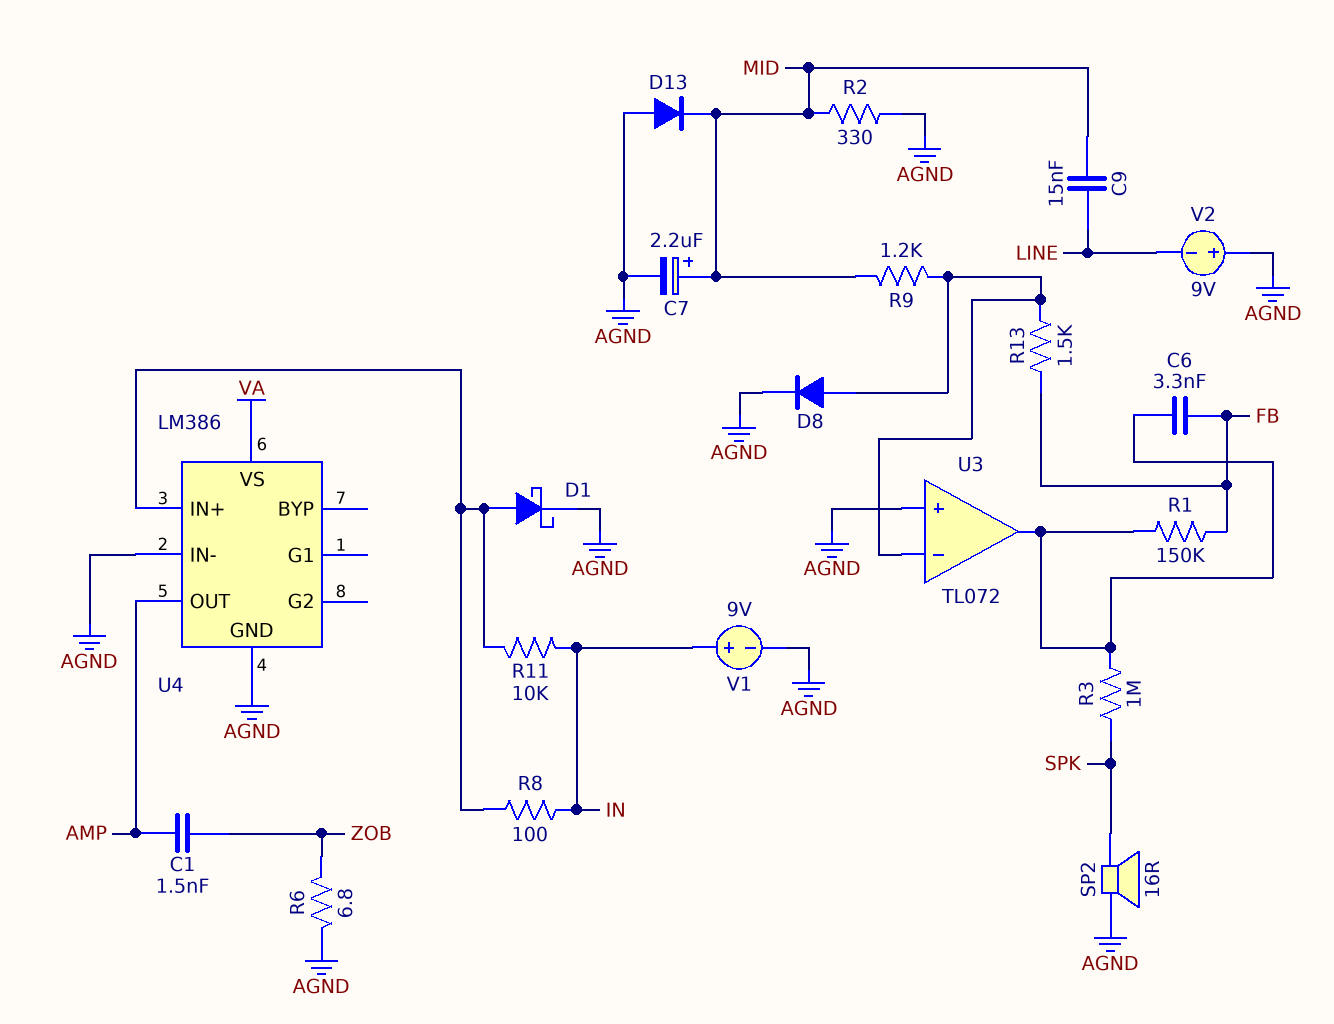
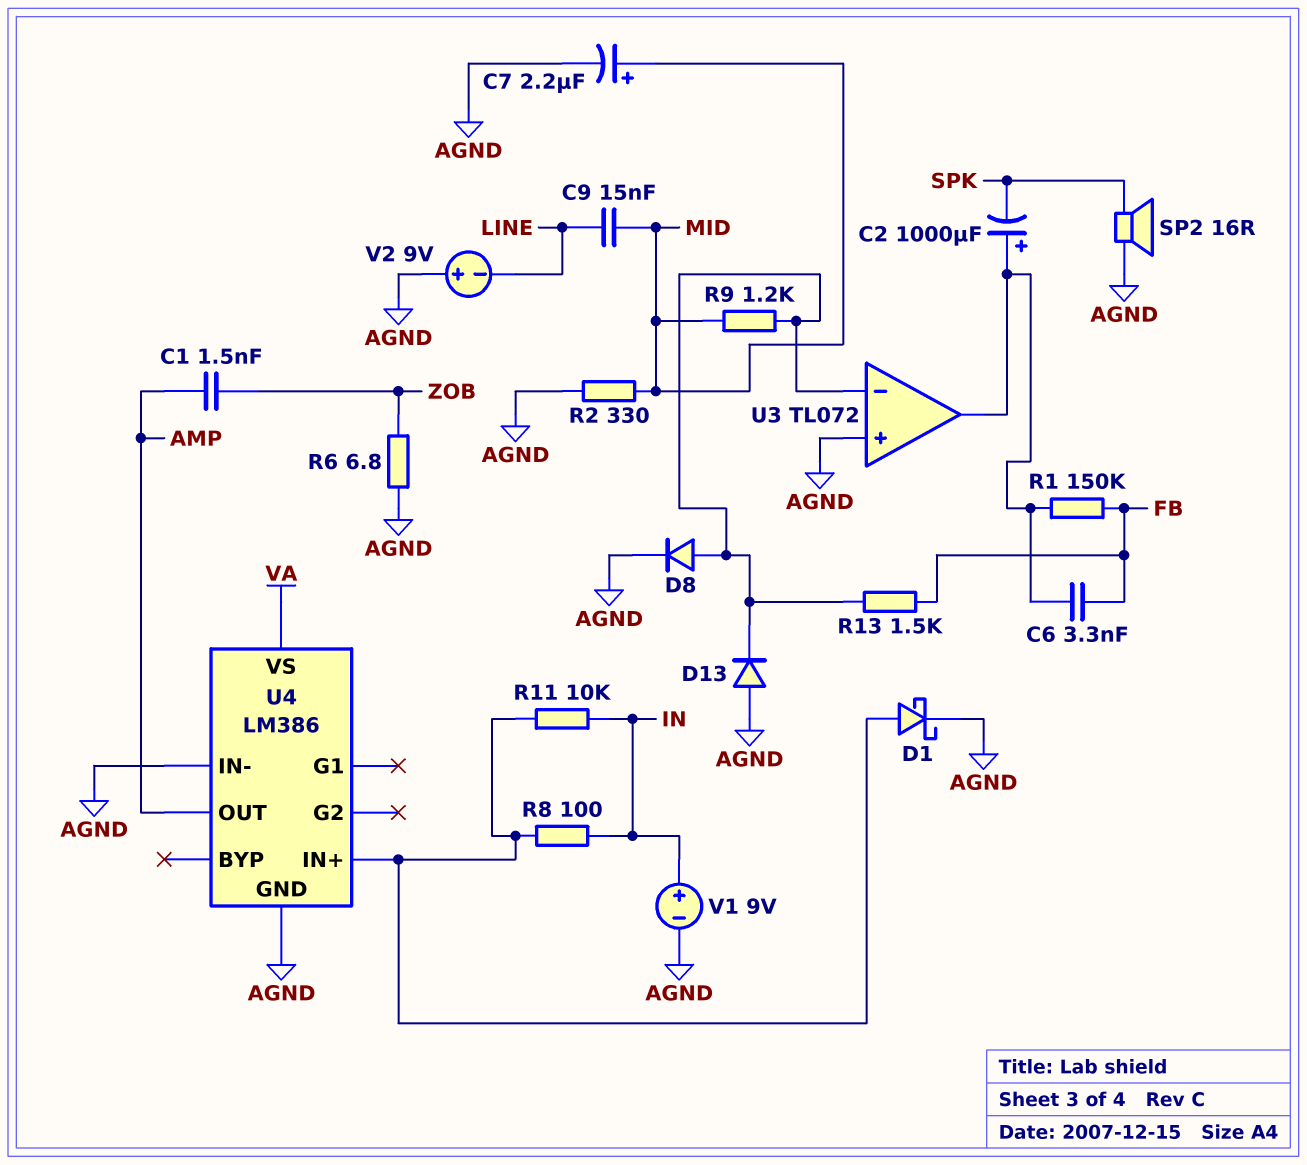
C2: none -> 1000uF (plus U3/out, minus SPK)
D13: diode (A AGND, K MID) -> diode (A AGND, K U3/in-)
R3: 1M (SPK, U3/out) -> none

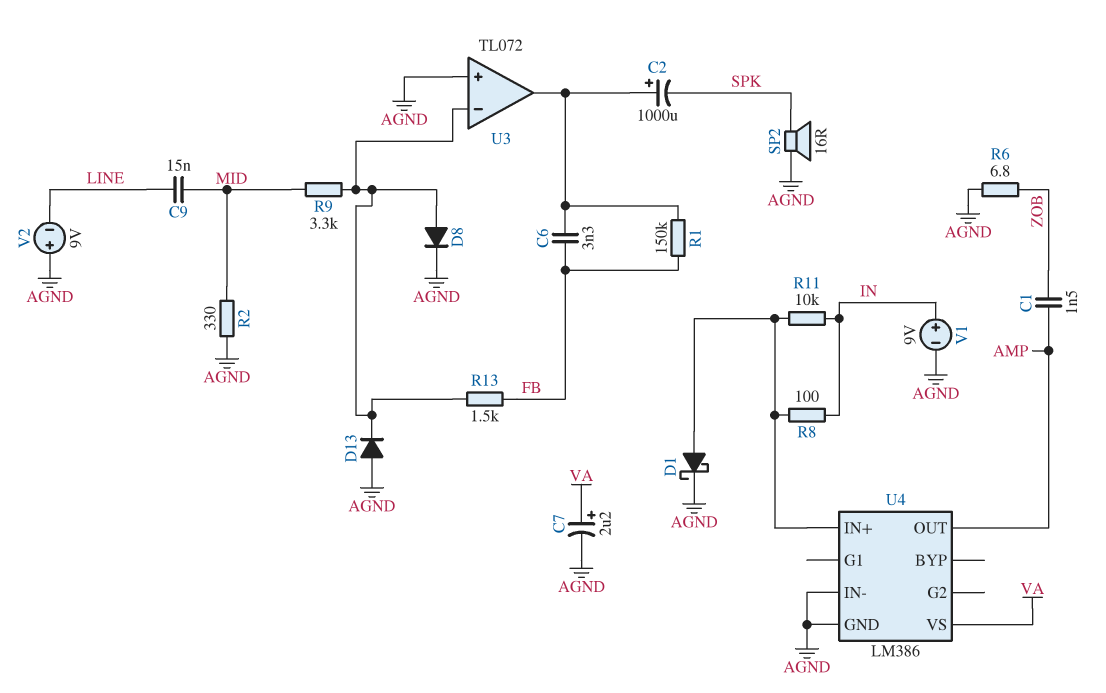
C7: 2.2uF (plus MID, minus AGND) -> 2.2uF (plus VA, minus AGND)
R9: 1.2k (MID, U3/in-) -> 3.3k (MID, U3/in-)

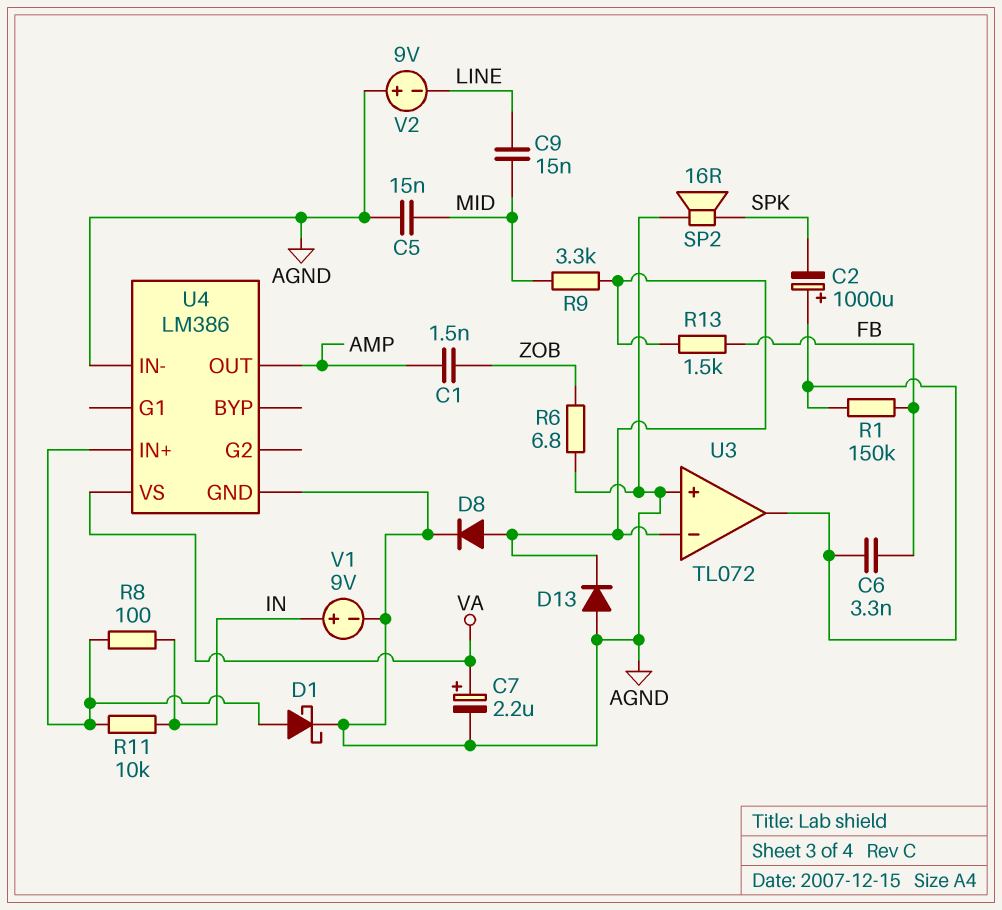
C5: none -> 15nF (AGND, MID)
R2: 330 (AGND, MID) -> none

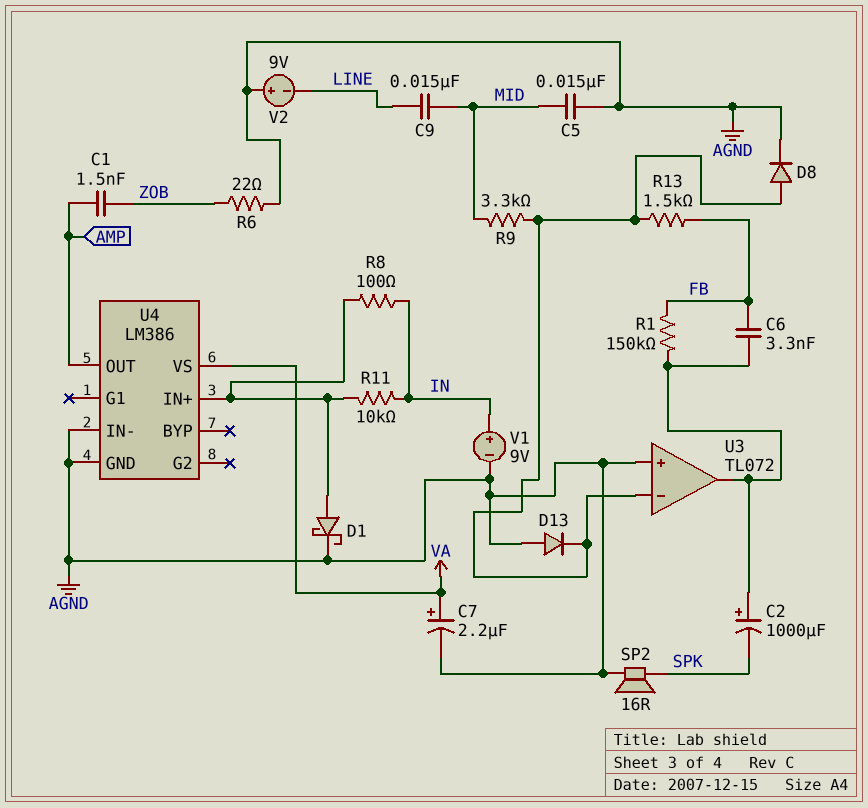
R6: 6.8 (AGND, ZOB) -> 22 (AGND, ZOB)

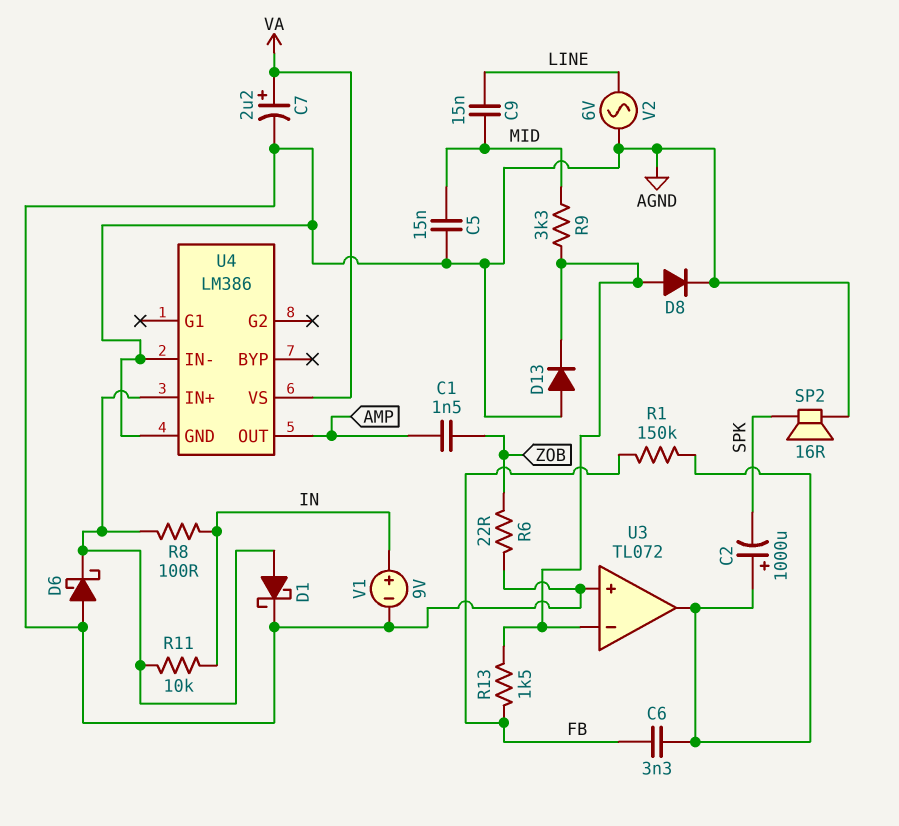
D6: none -> schottky (A AGND, K U4/IN+)
V2: 9V (plus AGND, minus LINE) -> AC 6V (AGND, LINE)

